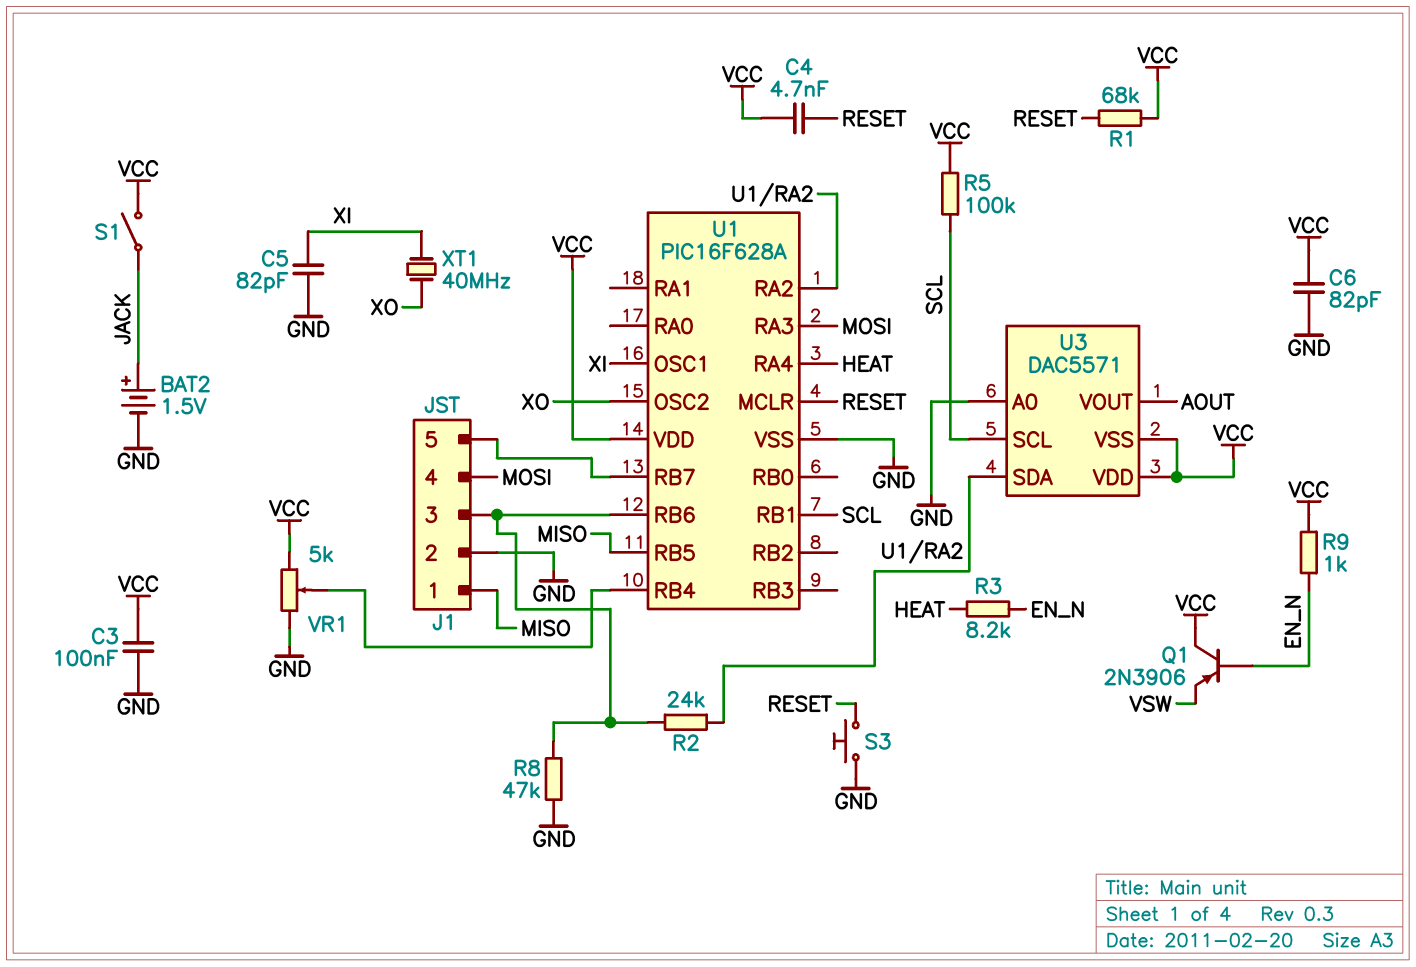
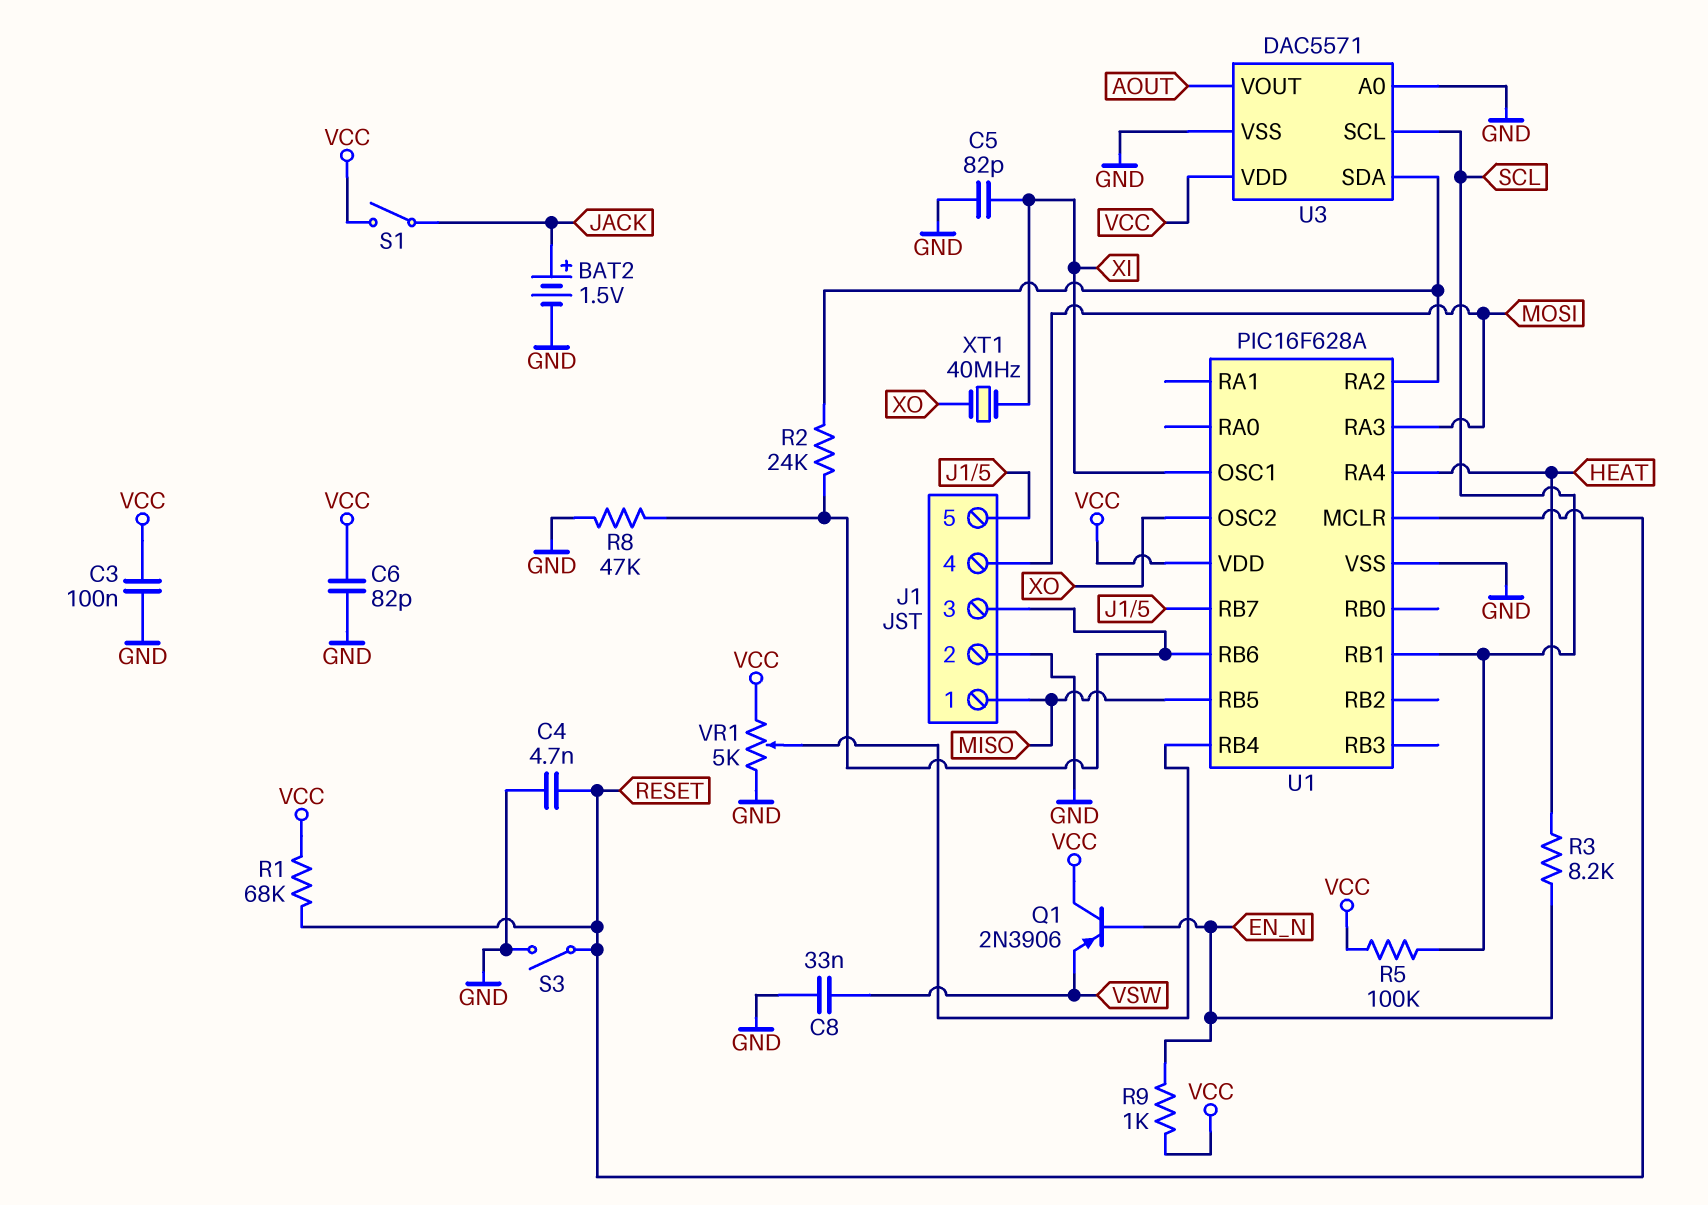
C4: 4.7nF (RESET, VCC) -> 4.7nF (GND, RESET)
C8: none -> 33nF (GND, VSW)
S3: button (GND, RESET) -> switch (GND, RESET)
U3 pin VSS: VCC -> GND

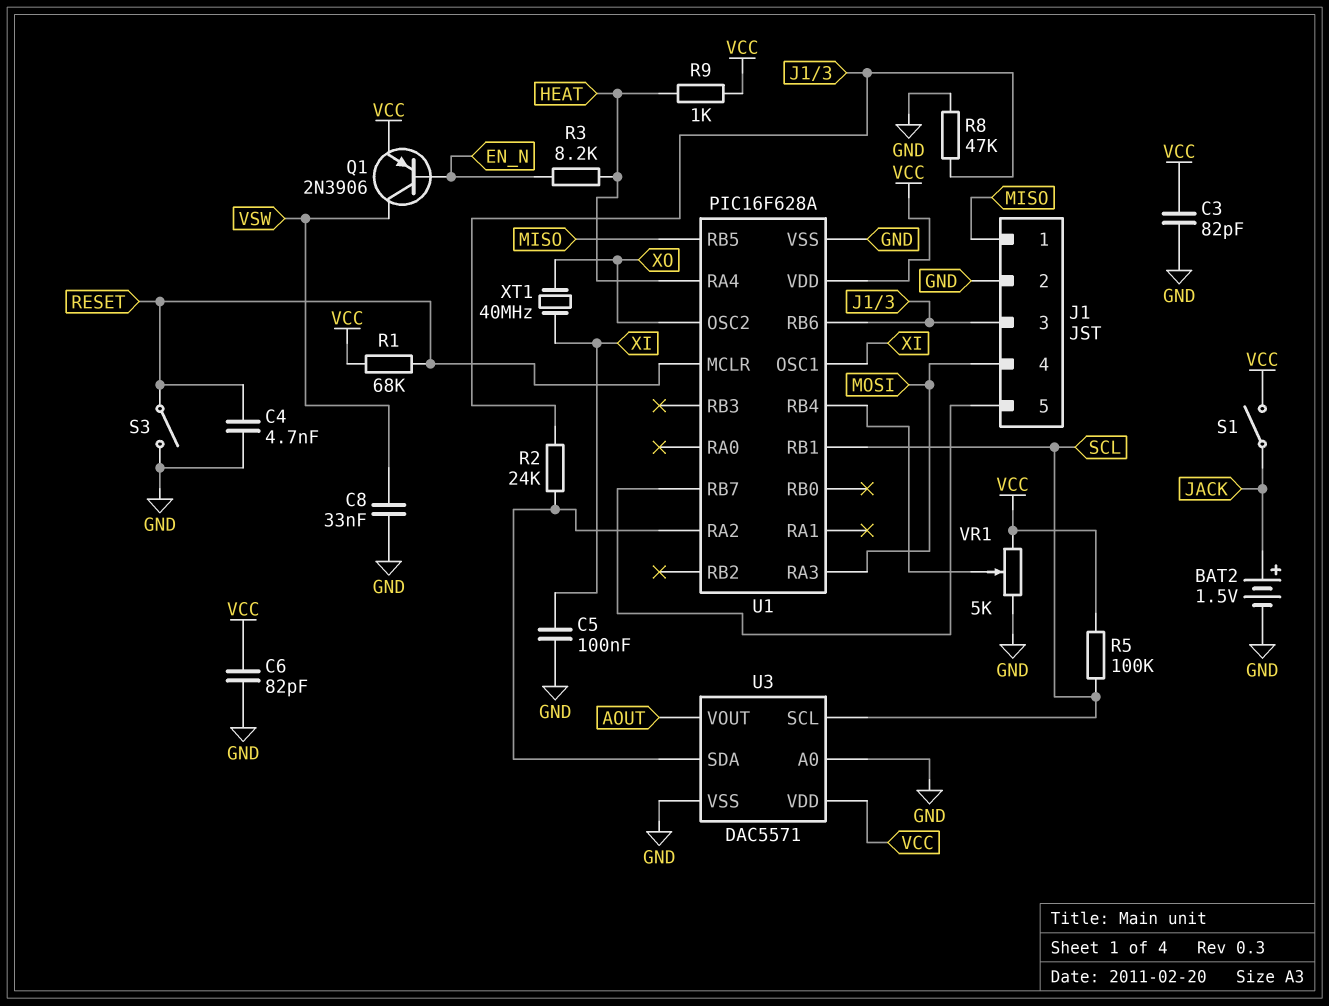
C3: 100nF (GND, VCC) -> 82pF (GND, VCC)
C5: 82pF (GND, XI) -> 100nF (GND, XI)
Q1: PNP 2N3906 (B EN_N, C VCC, E VSW) -> PNP 2N3906 (B EN_N, C VSW, E VCC)
R9: 1k (EN_N, VCC) -> 1k (HEAT, VCC)

